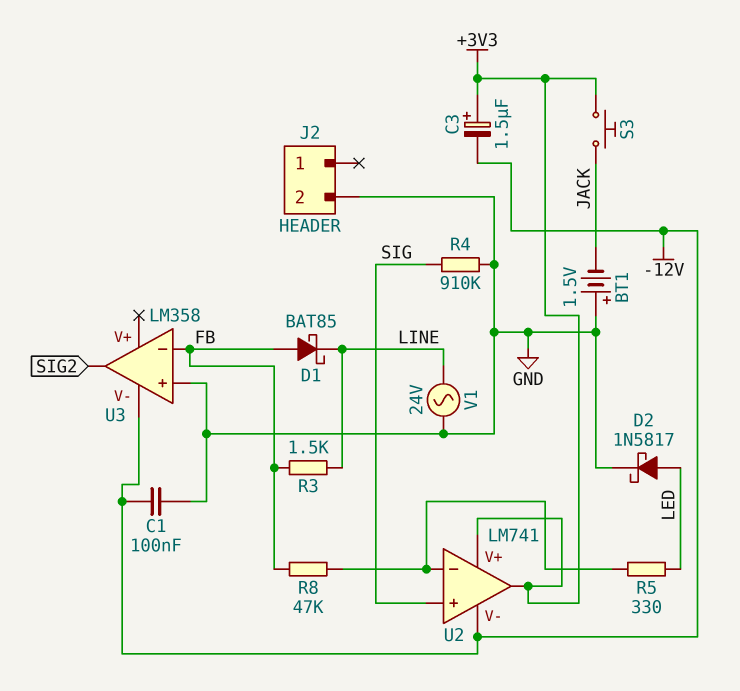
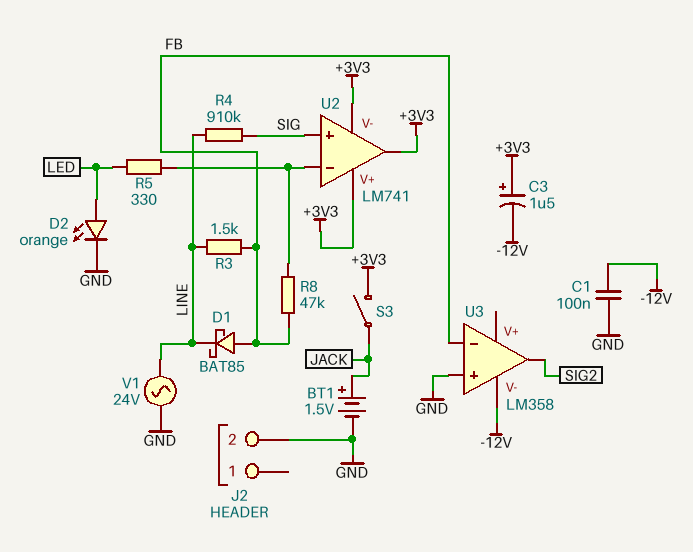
BT1: 1.5V (plus GND, minus JACK) -> 1.5V (plus JACK, minus GND)
D2: schottky 1N5817 (A LED, K GND) -> LED orange (A LED, K GND)
R4: 910k (GND, SIG) -> 910k (LINE, SIG)
S3: button (+3V3, JACK) -> switch (+3V3, JACK)
U2 pin V-: -12V -> +3V3

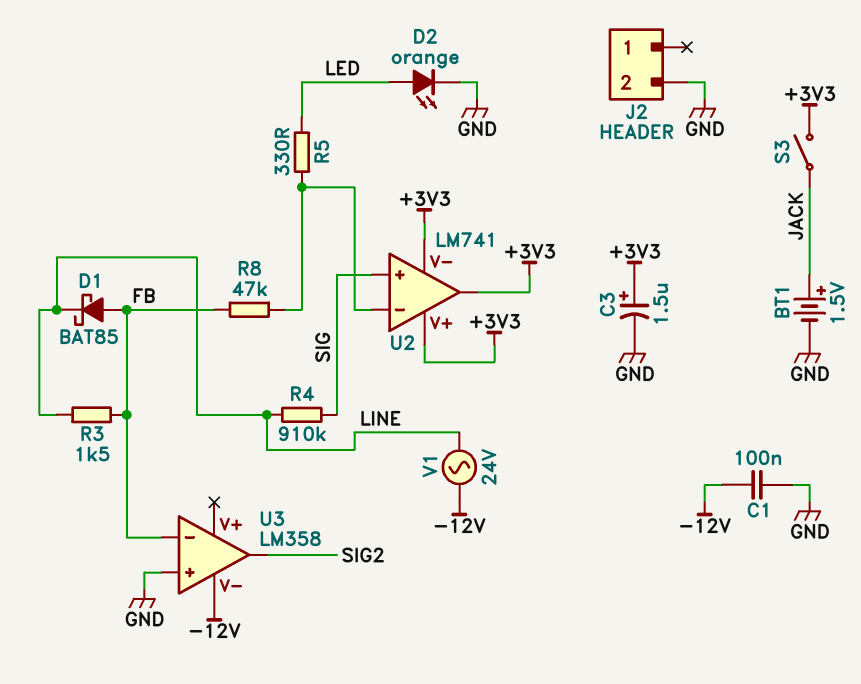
C3: 1.5uF (plus +3V3, minus -12V) -> 1.5uF (plus +3V3, minus GND)
V1: AC 24V (GND, LINE) -> AC 24V (-12V, LINE)

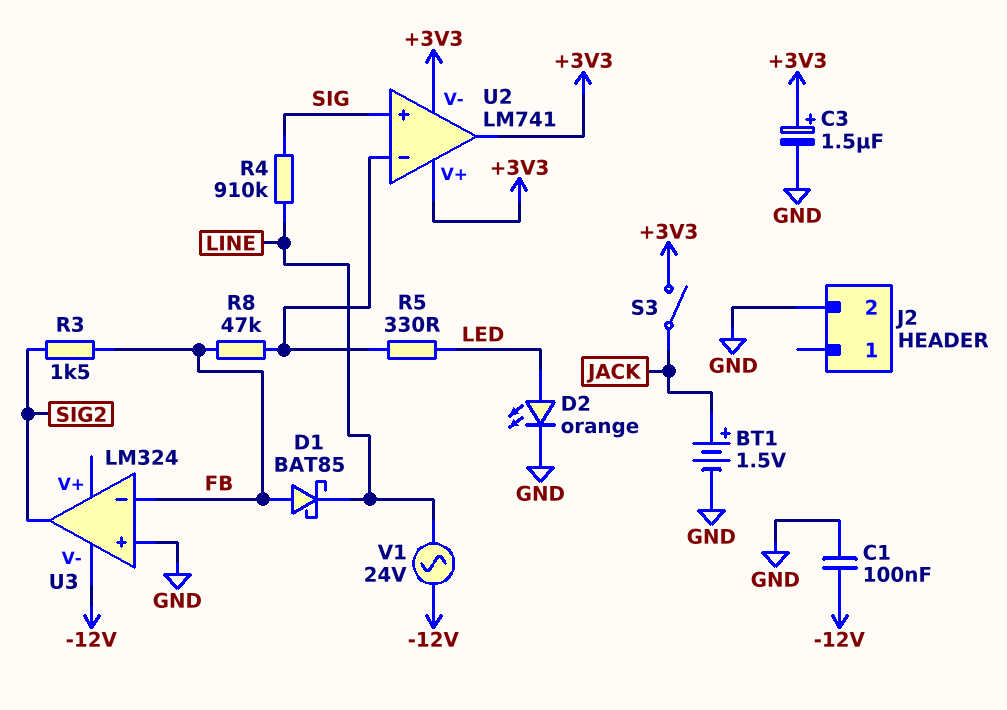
R3: 1.5k (FB, LINE) -> 1.5k (FB, SIG2)
U3: LM358 -> LM324

